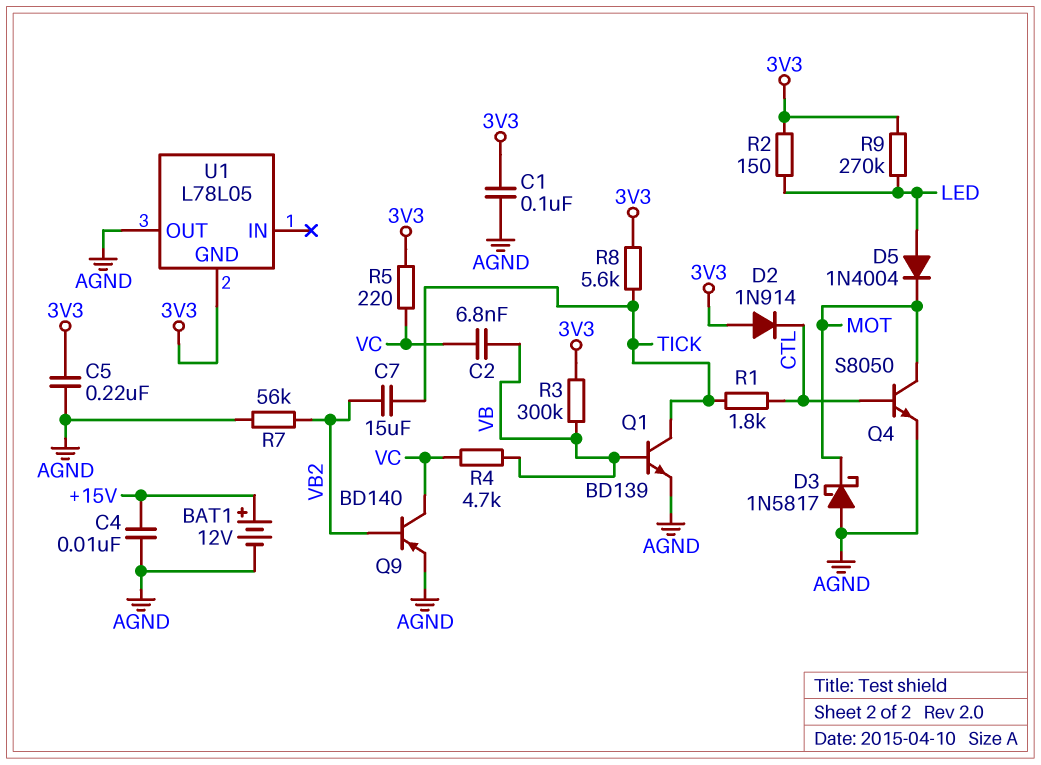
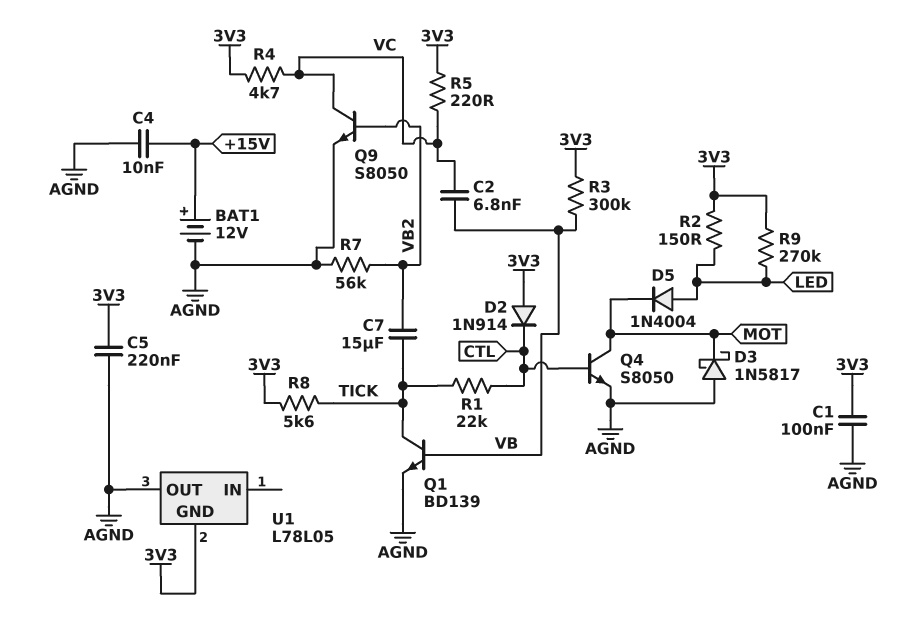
Q9: PNP BD140 (B VB2, C VC, E AGND) -> NPN S8050 (B VB2, C VC, E AGND)
R1: 1.8k (CTL, TICK) -> 22k (CTL, TICK)
R4: 4.7k (VB, VC) -> 4.7k (3V3, VC)

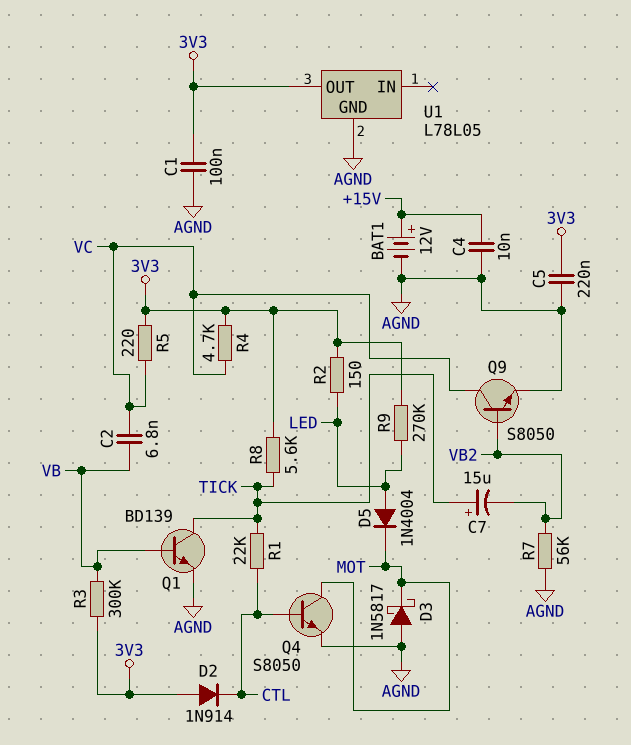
C7: 15uF (TICK, VB2) -> 15uF (plus TICK, minus VB2)
U1 pin GND: 3V3 -> AGND
U1 pin OUT: AGND -> 3V3

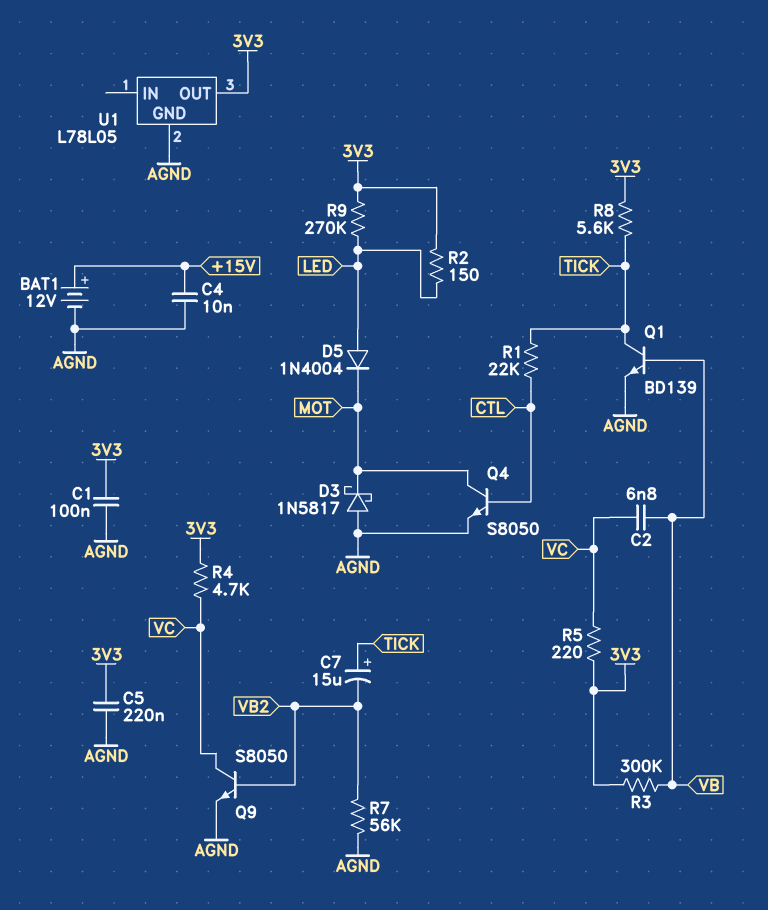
D2: diode 1N914 (A 3V3, K CTL) -> none

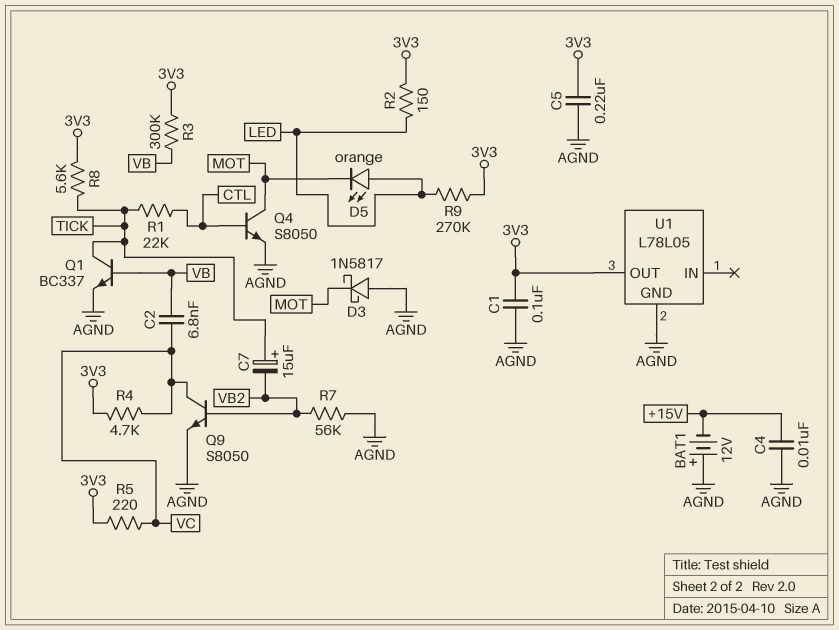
BAT1: 12V (plus +15V, minus AGND) -> 12V (plus AGND, minus +15V)
D5: diode 1N4004 (A LED, K MOT) -> LED orange (A LED, K MOT)
Q1: NPN BD139 (B VB, C TICK, E AGND) -> NPN BC337 (B VB, C TICK, E AGND)

